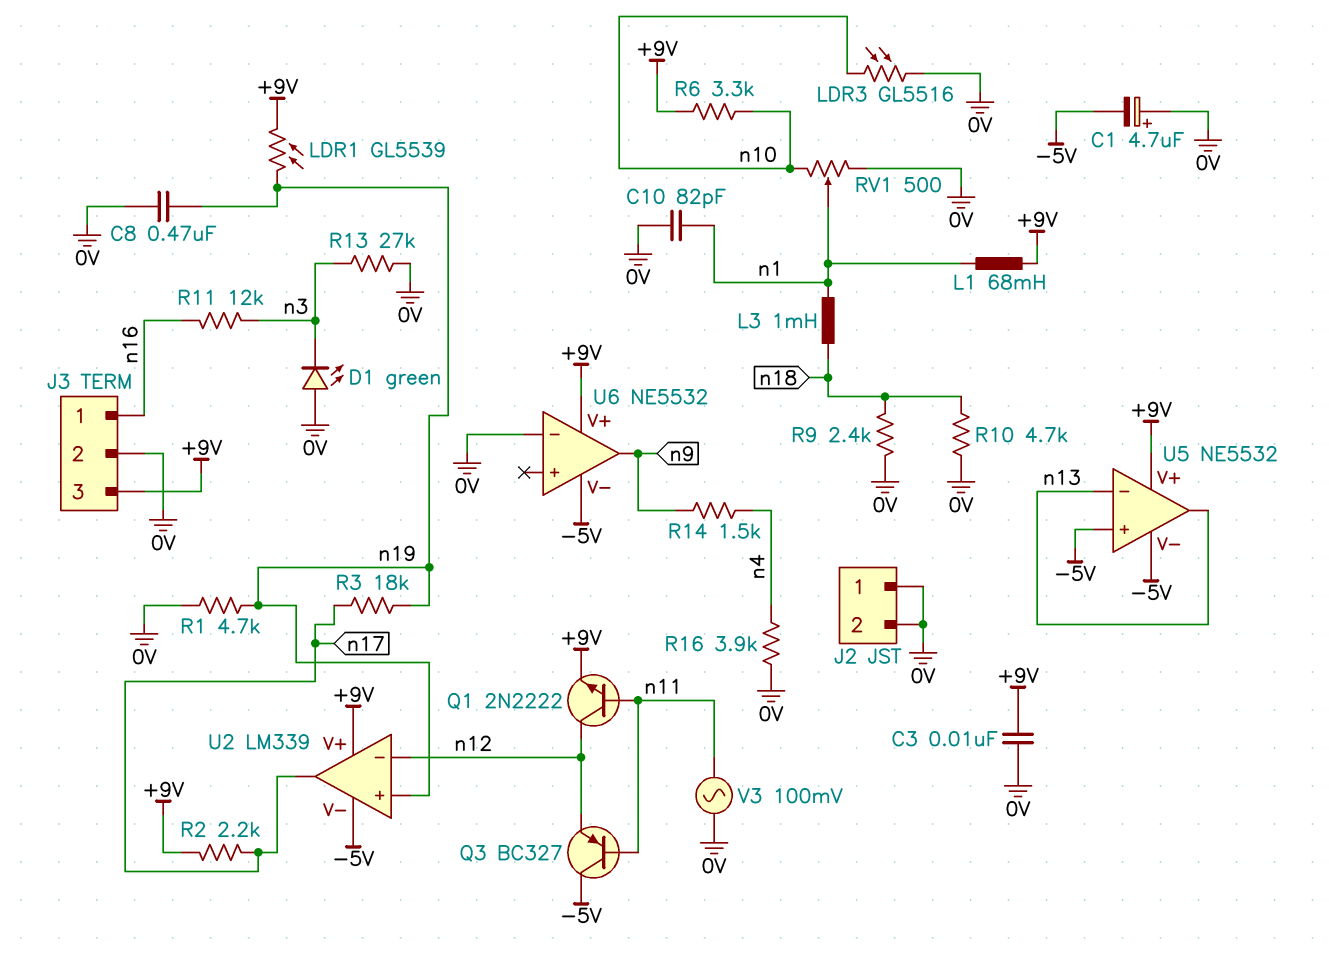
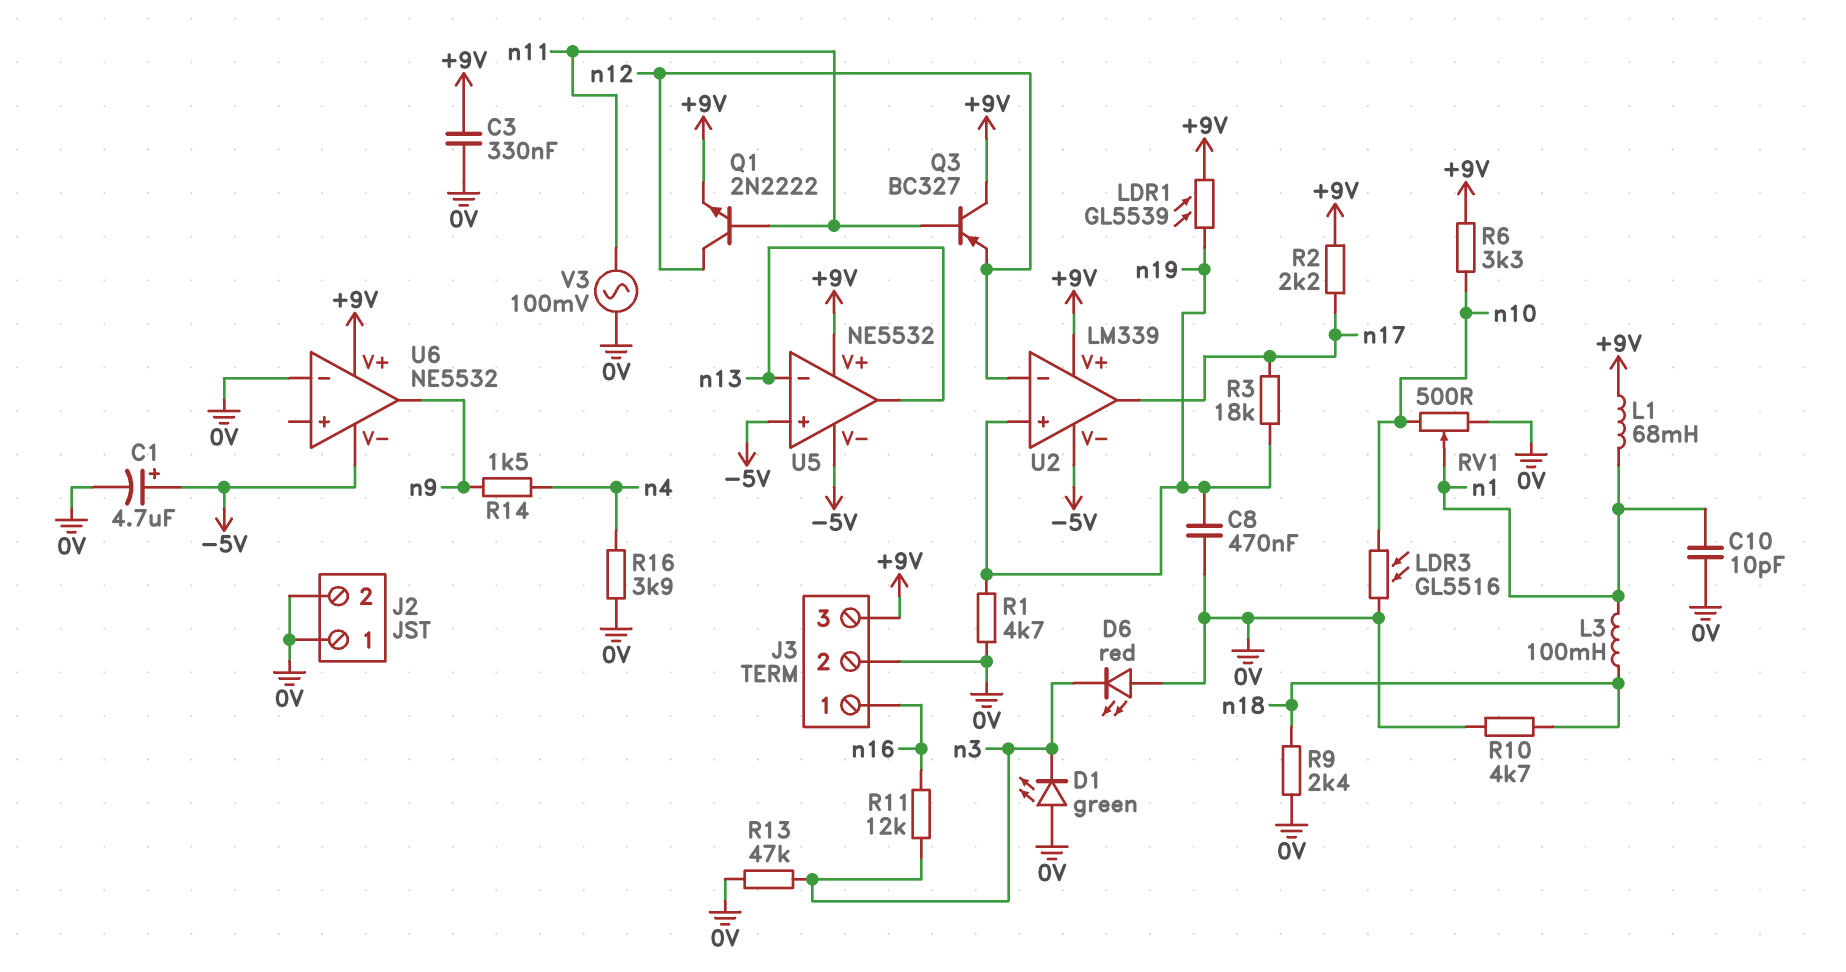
C1: 4.7uF (plus 0V, minus -5V) -> 4.7uF (plus -5V, minus 0V)
C3: 10nF (+9V, 0V) -> 330nF (+9V, 0V)
C10: 82pF (0V, n1) -> 10pF (0V, n1)
D6: none -> LED red (A 0V, K n3)
L3: 1mH (n1, n18) -> 100mH (n1, n18)
Q3: PNP BC327 (B n11, C -5V, E n12) -> PNP BC327 (B n11, C +9V, E n12)
R13: 27k (0V, n3) -> 47k (0V, n3)

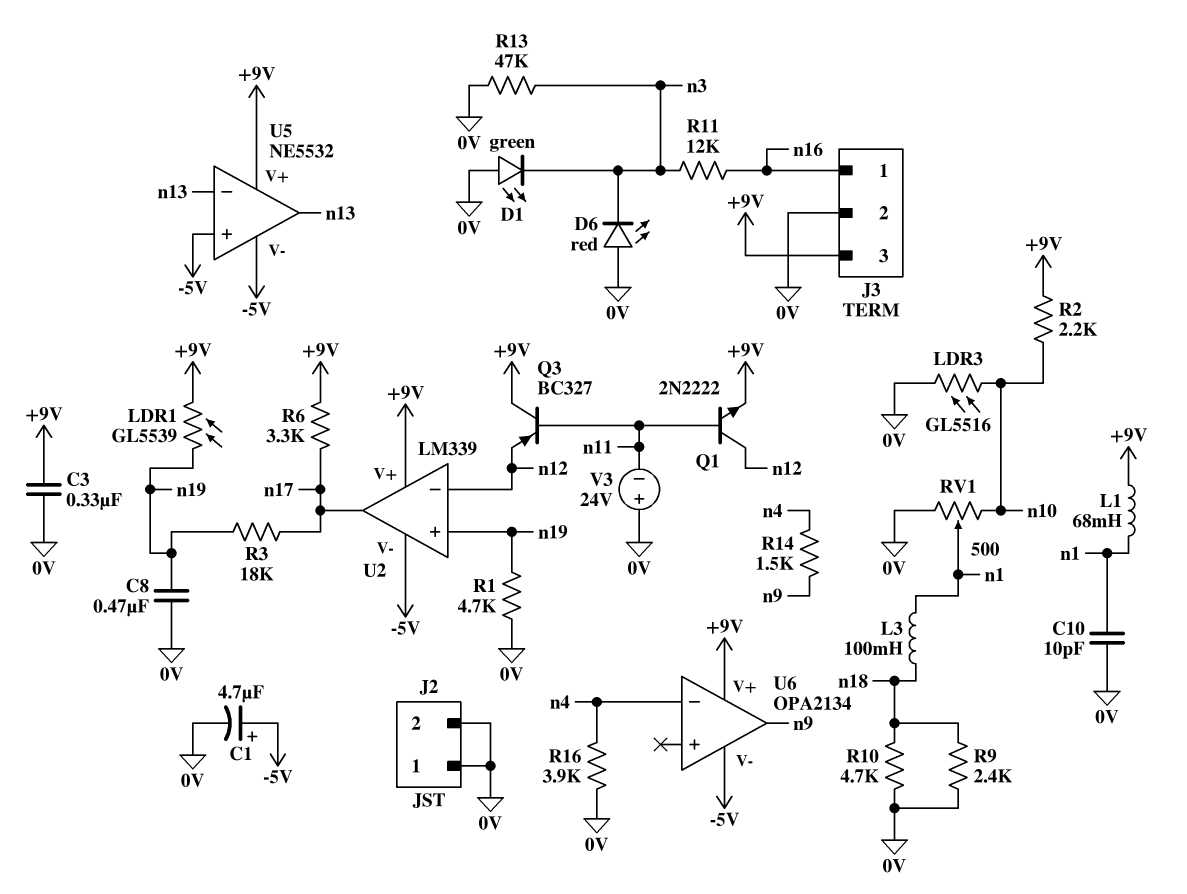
R2: 2.2k (+9V, n17) -> 2.2k (+9V, n10)
R6: 3.3k (+9V, n10) -> 3.3k (+9V, n17)
U6: NE5532 -> OPA2134
U6 pin in-: 0V -> n4
V3: AC 100mV (0V, n11) -> 24V (plus 0V, minus n11)

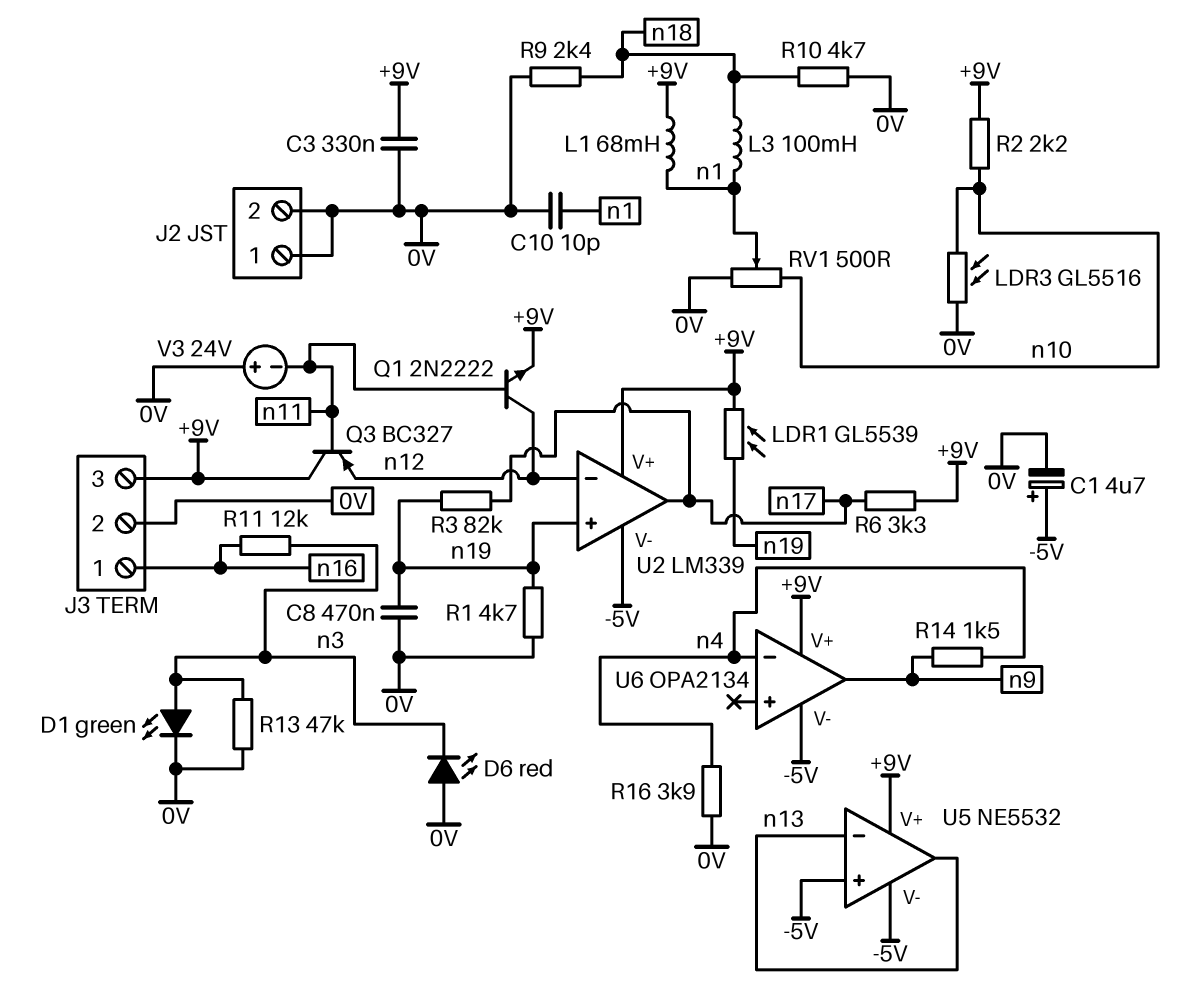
D1: LED green (A 0V, K n3) -> LED green (A n3, K 0V)
R3: 18k (n17, n19) -> 82k (n17, n19)

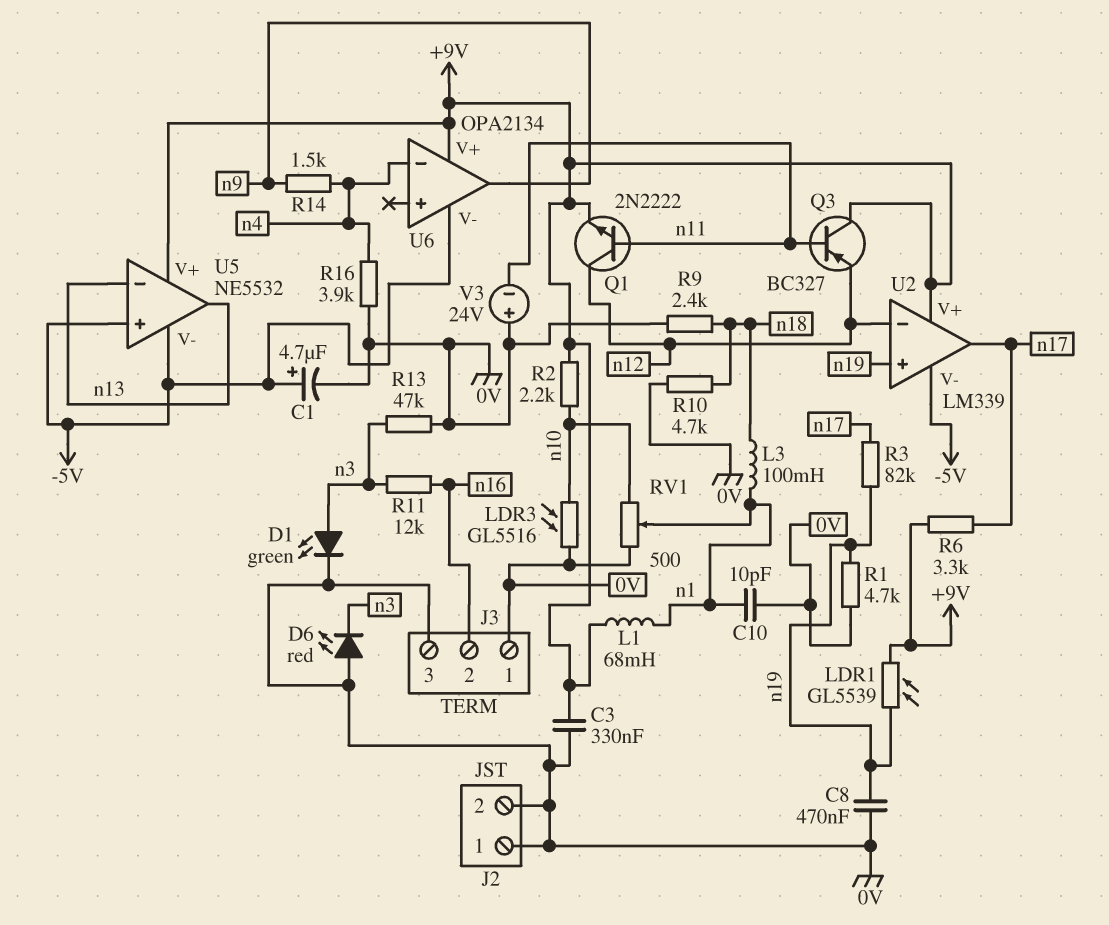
J3 pin 1: n16 -> 0V
J3 pin 2: 0V -> n16
J3 pin 3: +9V -> 0V

